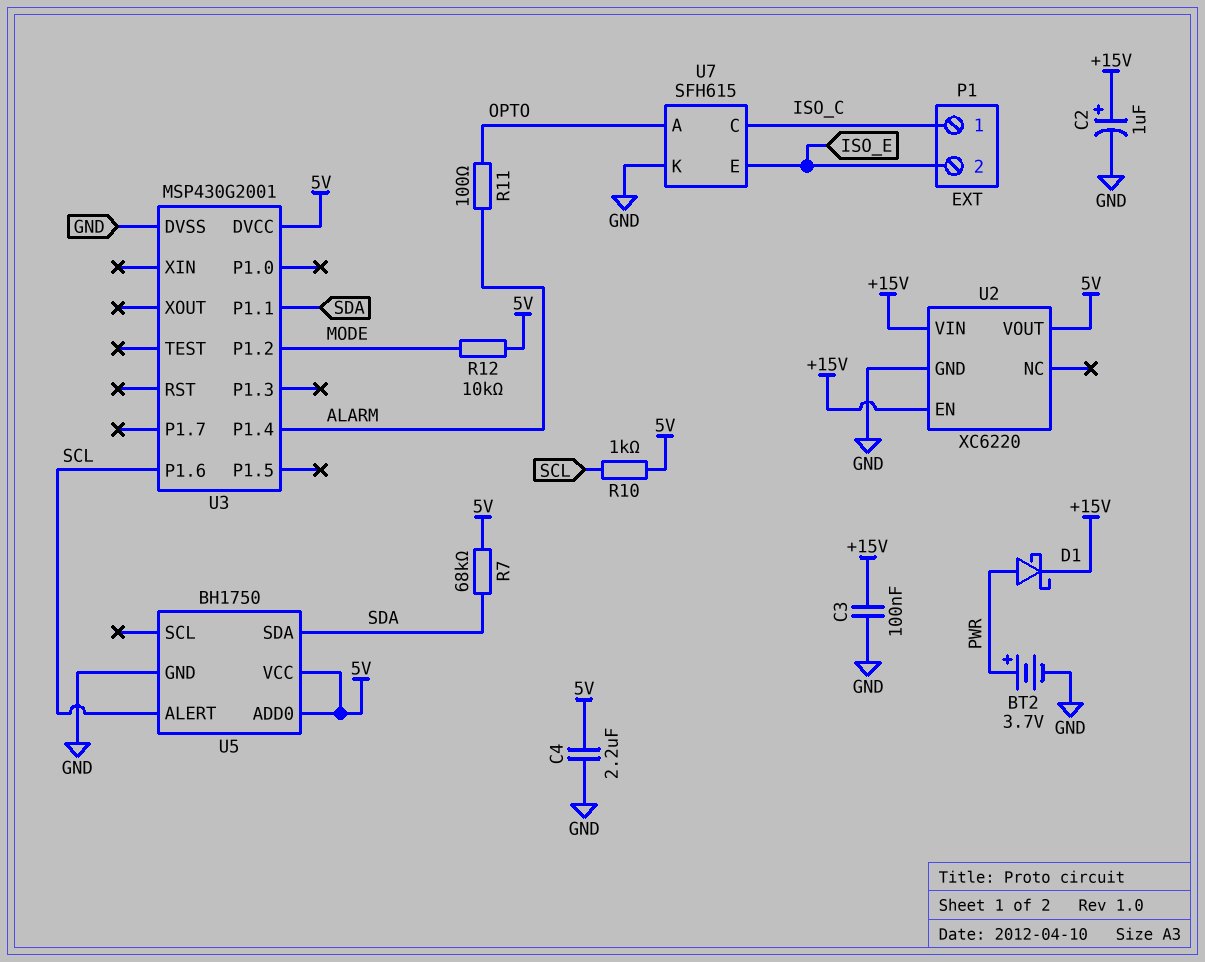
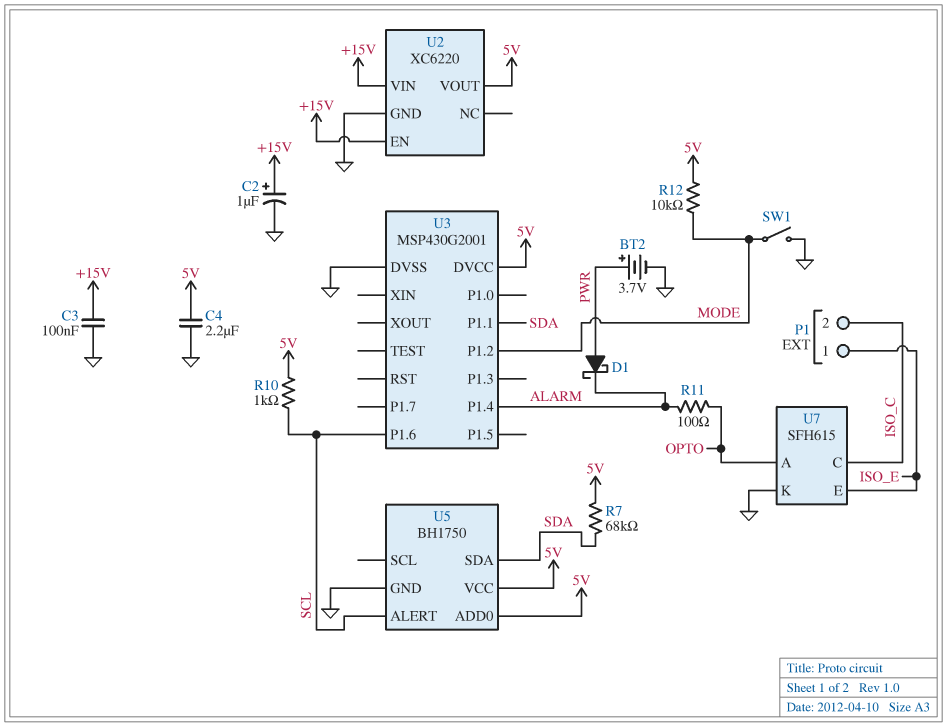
D1: schottky (A PWR, K +15V) -> schottky (A PWR, K ALARM)
P1 pin 1: ISO_C -> ISO_E
P1 pin 2: ISO_E -> ISO_C
SW1: none -> switch (GND, MODE)

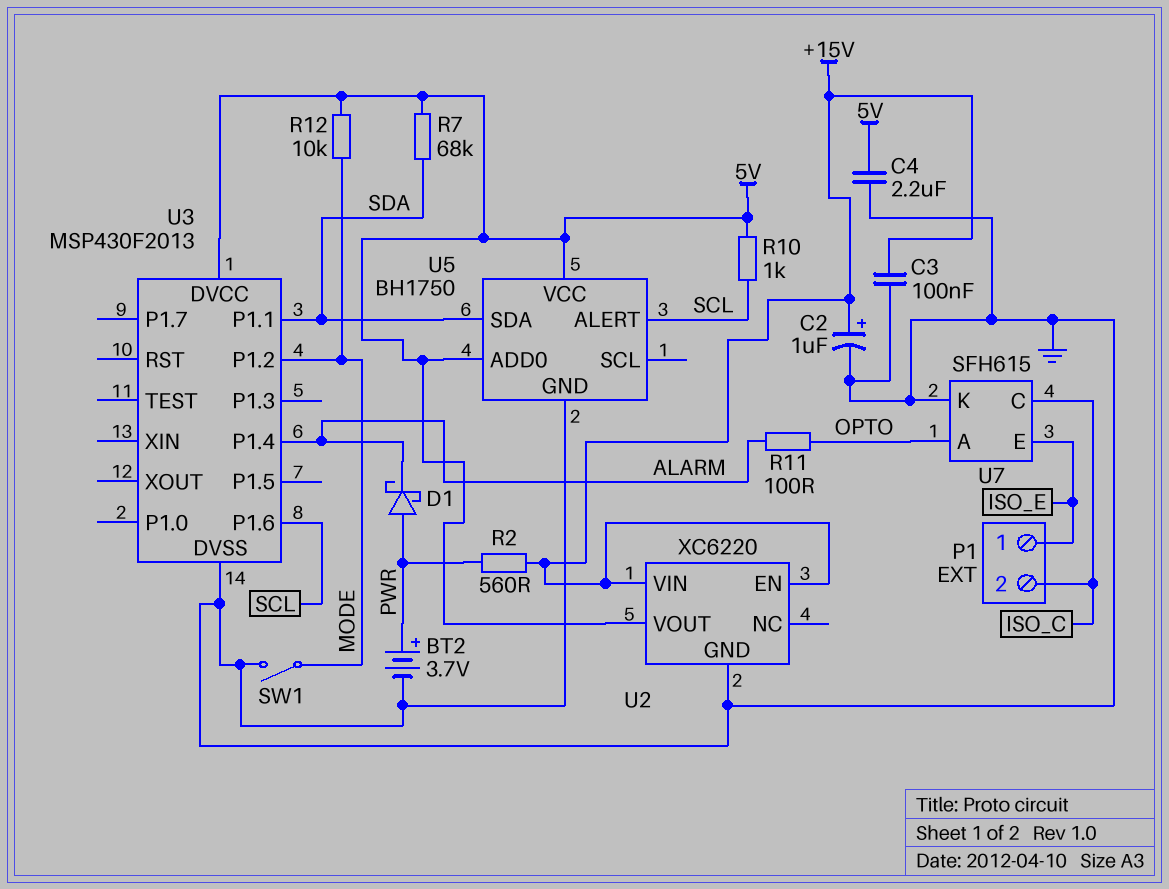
R2: none -> 560 (+15V, PWR)
U3: MSP430G2001 -> MSP430F2013

